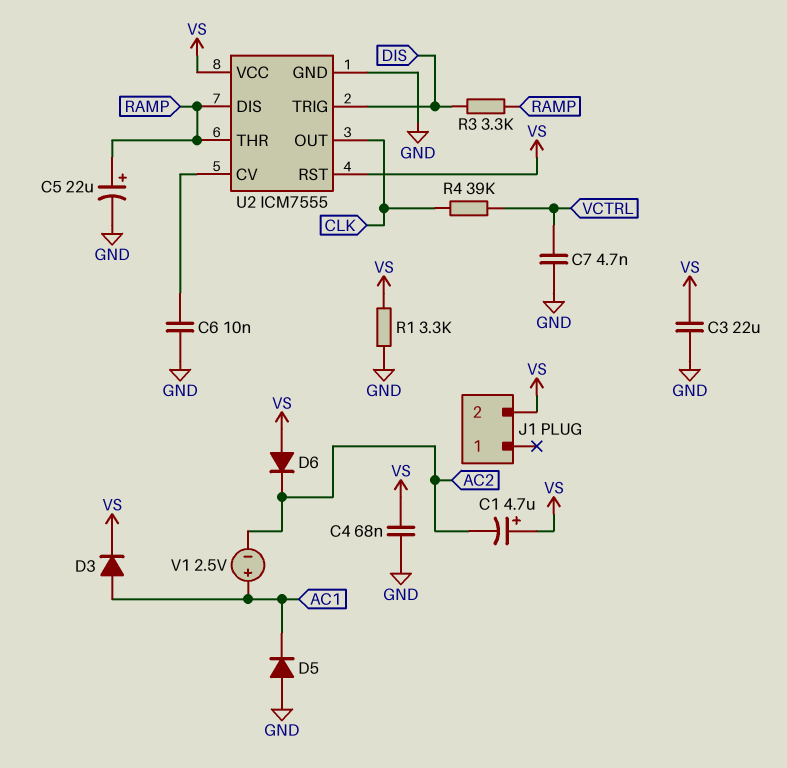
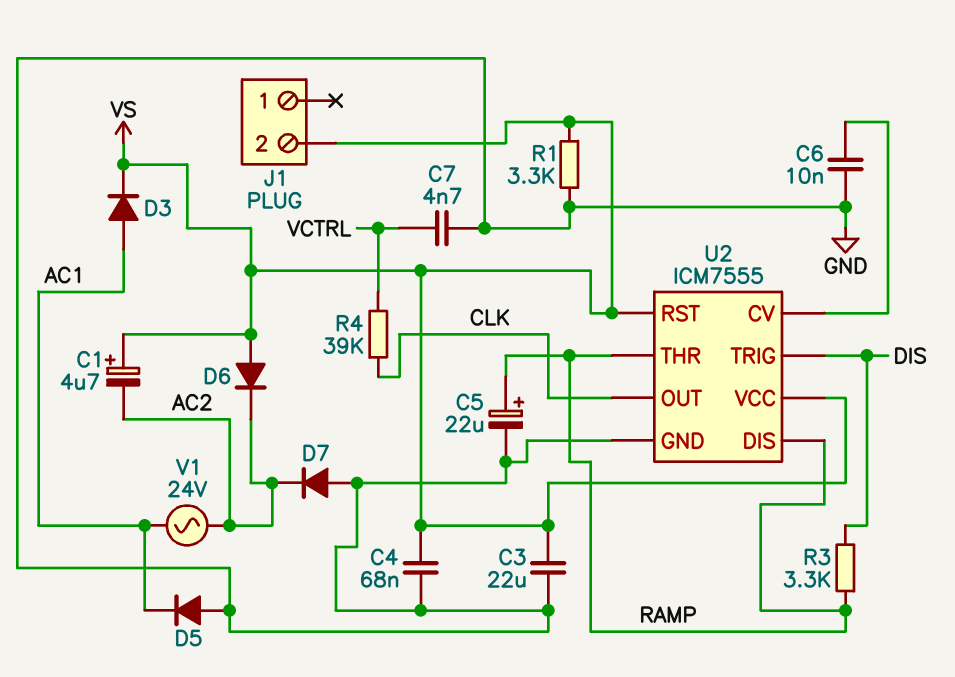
D7: none -> diode (A GND, K AC2)
V1: 2.5V (plus AC1, minus AC2) -> AC 24V (AC1, AC2)

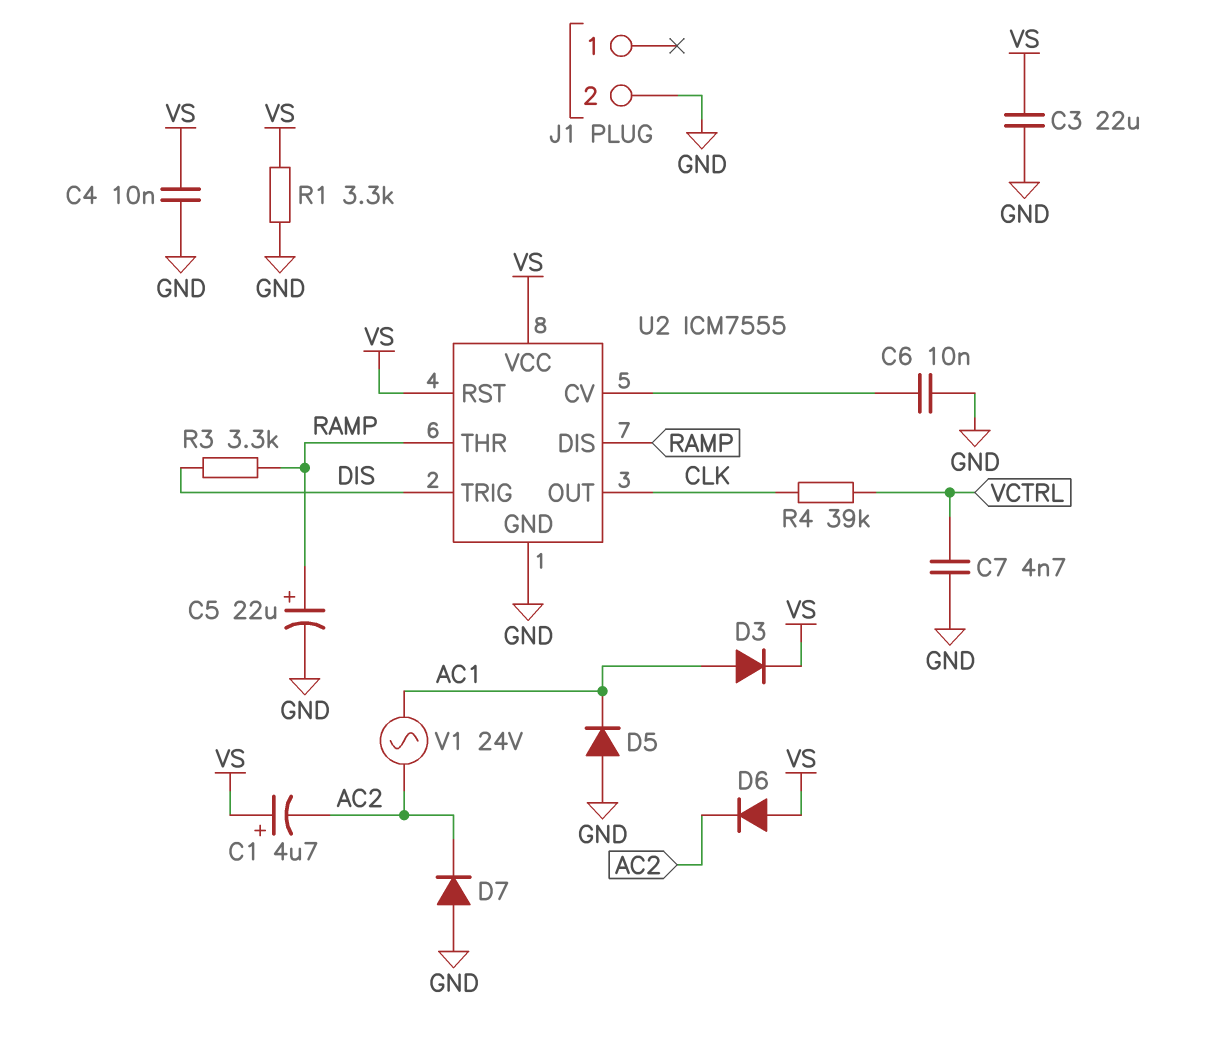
C4: 68nF (GND, VS) -> 10nF (GND, VS)
J1 pin 2: VS -> GND

